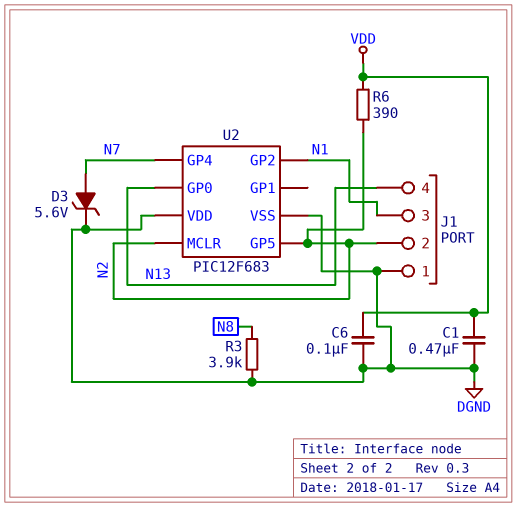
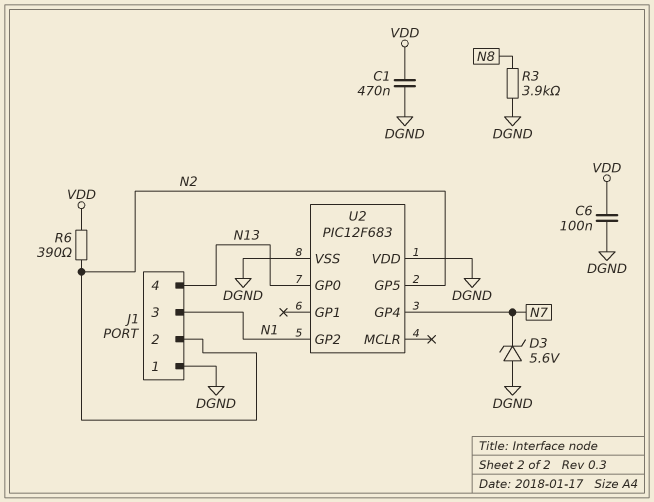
D3: zener 5.6V (A N7, K DGND) -> zener 5.6V (A DGND, K N7)
U2 pin MCLR: N2 -> none

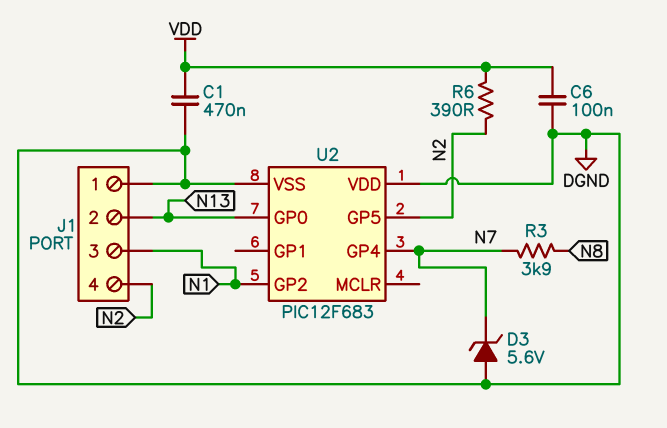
J1 pin 2: N2 -> N13
J1 pin 4: N13 -> N2
R3: 3.9k (DGND, N8) -> 3.9k (N7, N8)

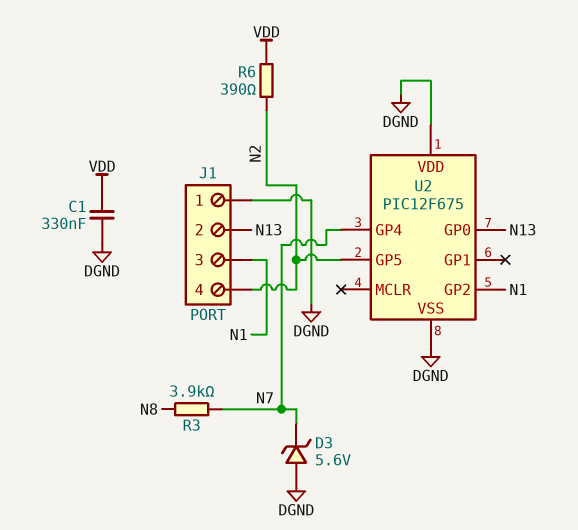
C1: 470nF (DGND, VDD) -> 330nF (DGND, VDD)
C6: 100nF (DGND, VDD) -> none
U2: PIC12F683 -> PIC12F675

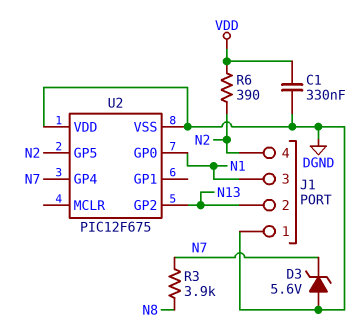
U2 pin GP0: N13 -> N1
U2 pin GP2: N1 -> N13

